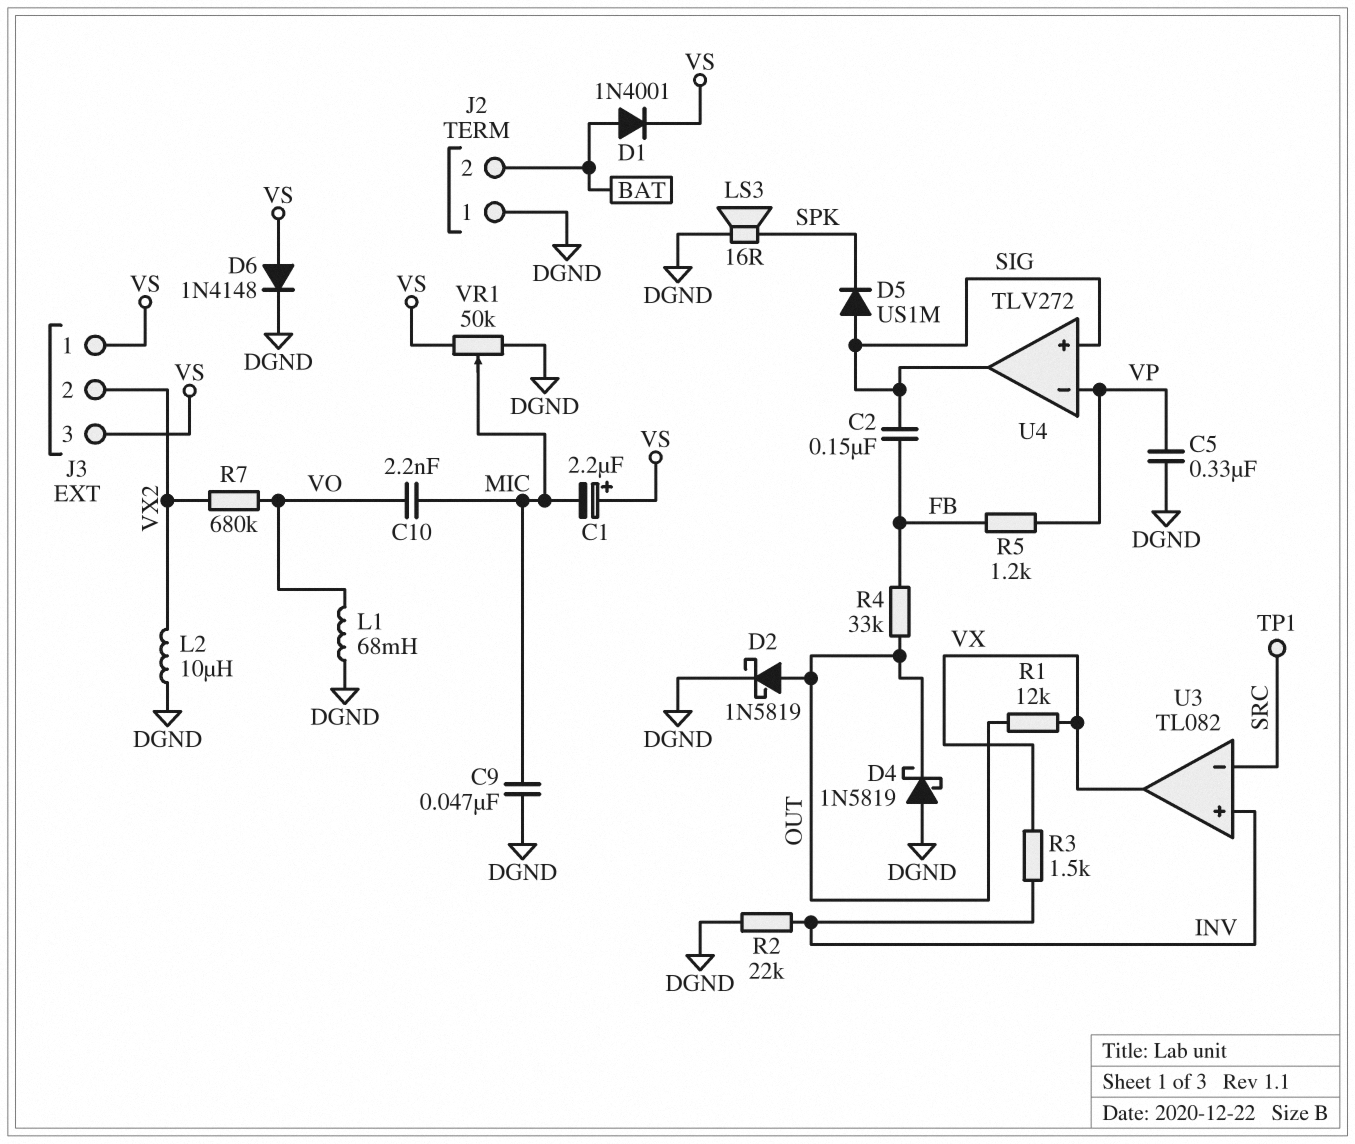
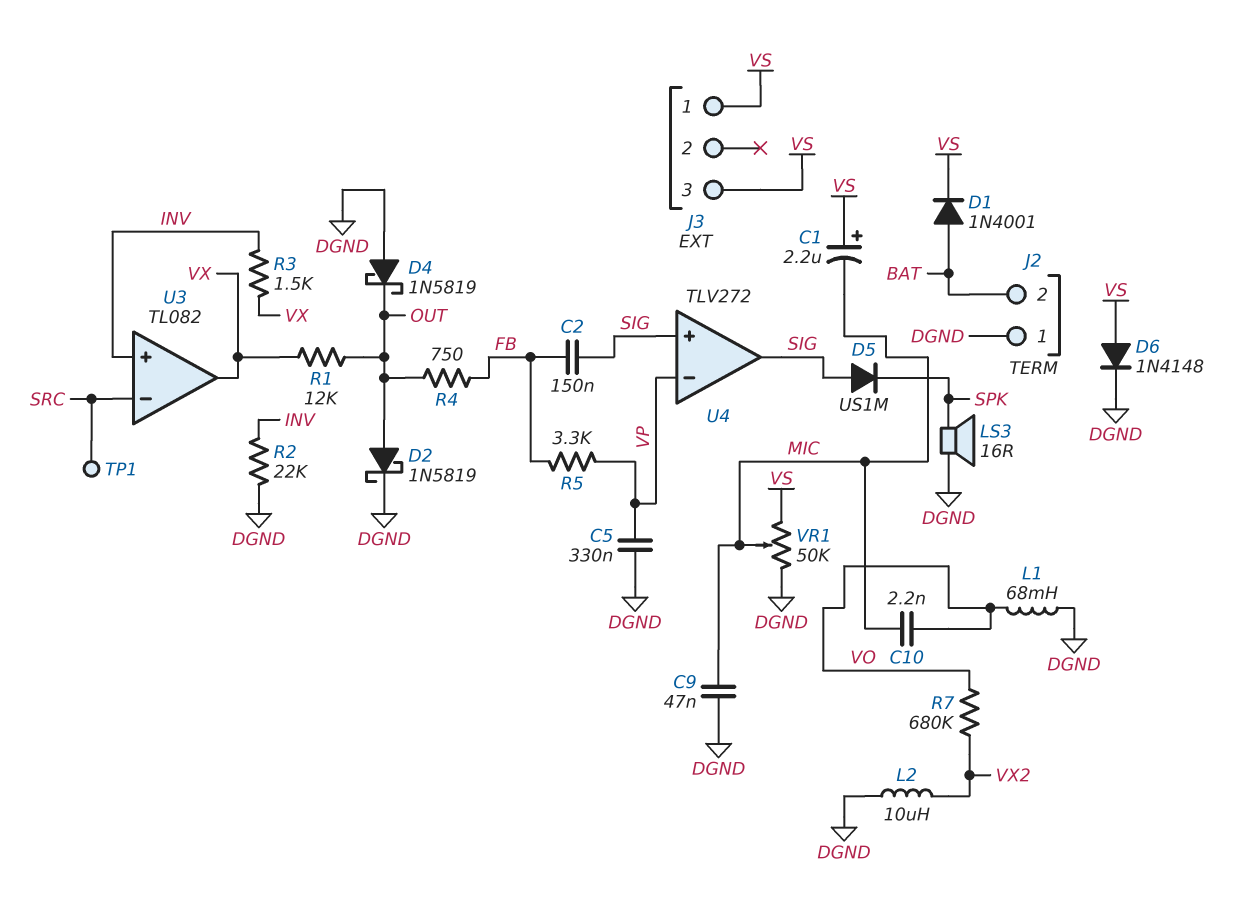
J3 pin 2: VX2 -> none
R4: 33k (FB, OUT) -> 750 (FB, OUT)
R5: 1.2k (FB, VP) -> 3.3k (FB, VP)

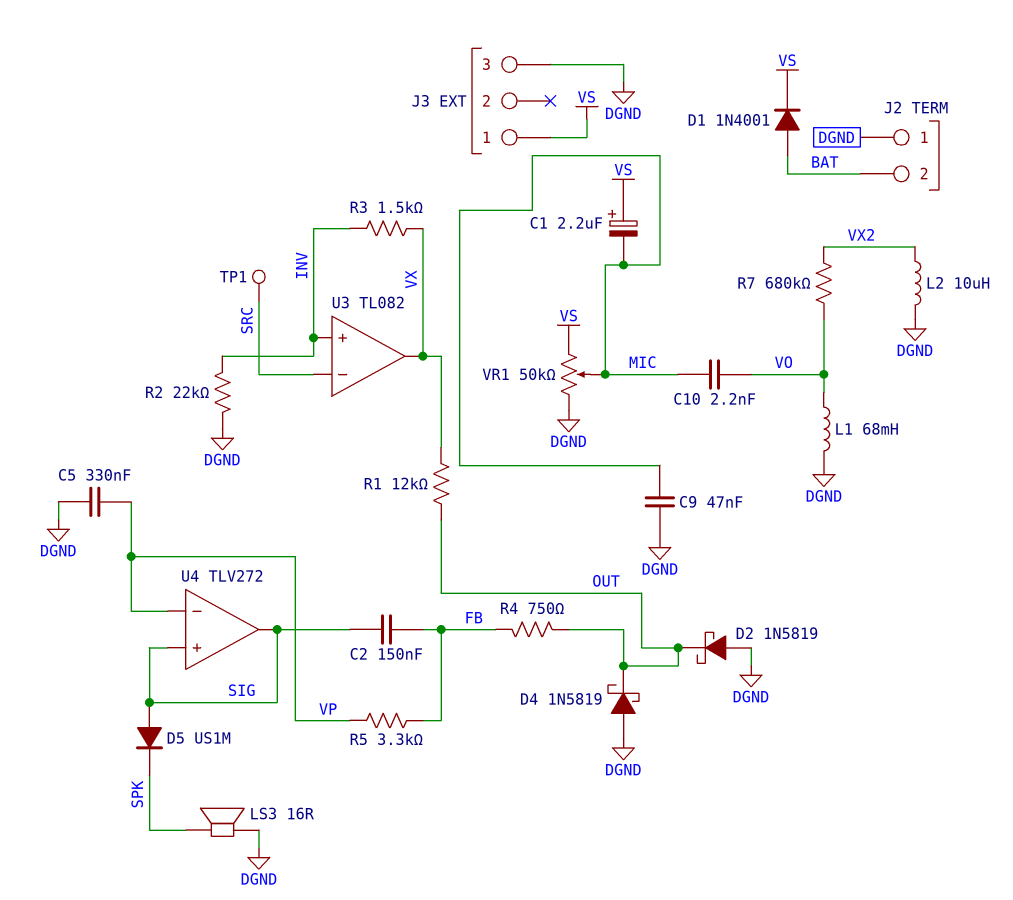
D2: schottky 1N5819 (A OUT, K DGND) -> schottky 1N5819 (A DGND, K OUT)
D6: diode 1N4148 (A VS, K DGND) -> none
J3 pin 3: VS -> DGND

